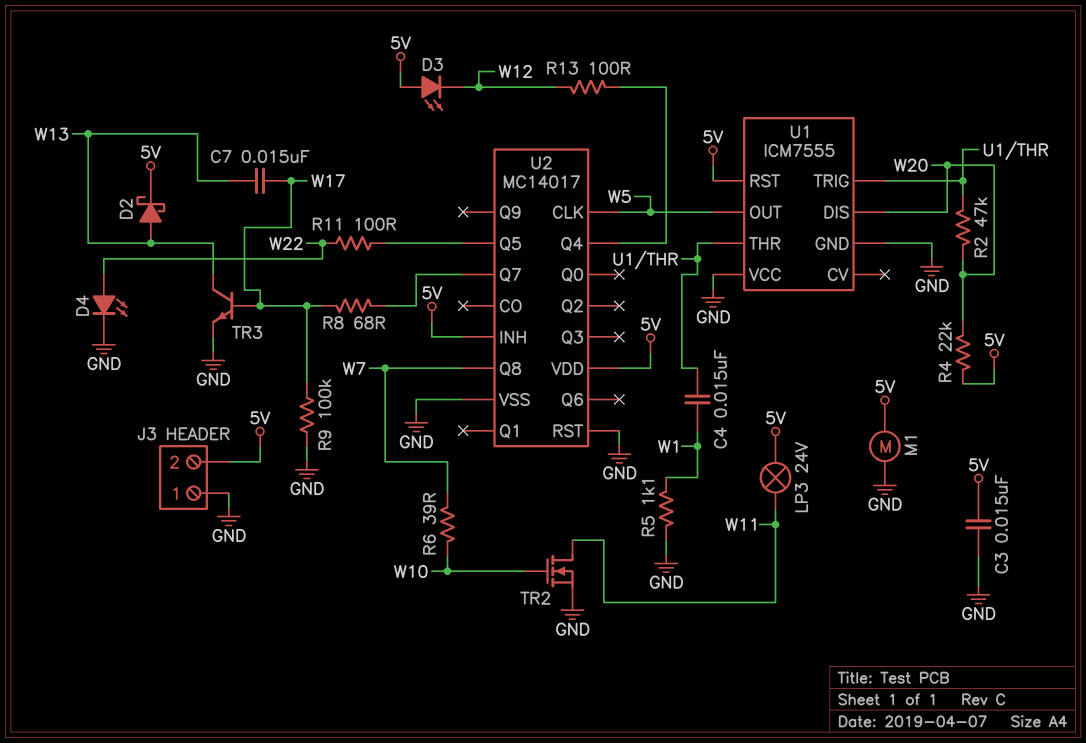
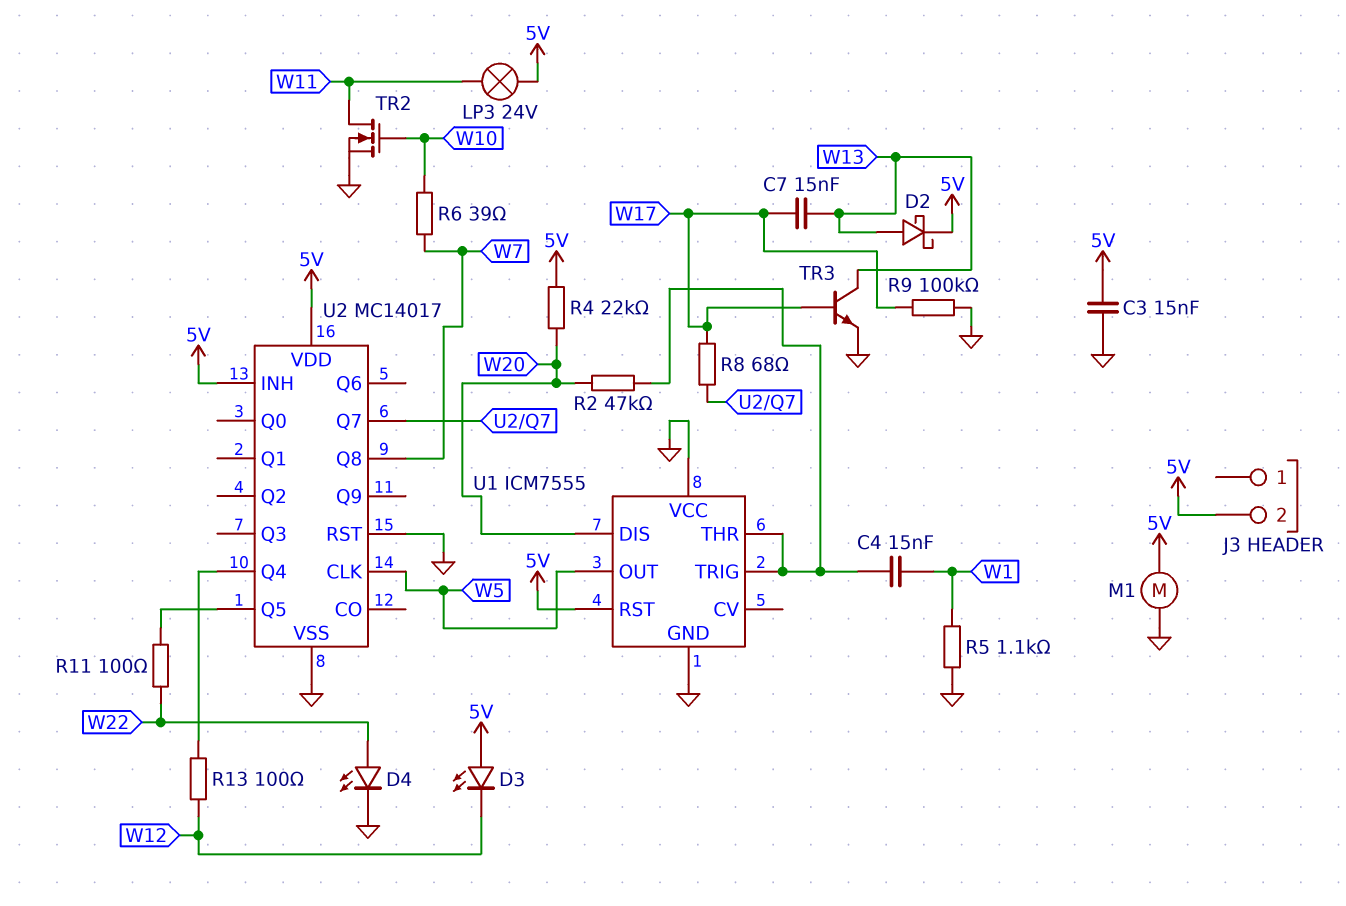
J3 pin 1: GND -> none

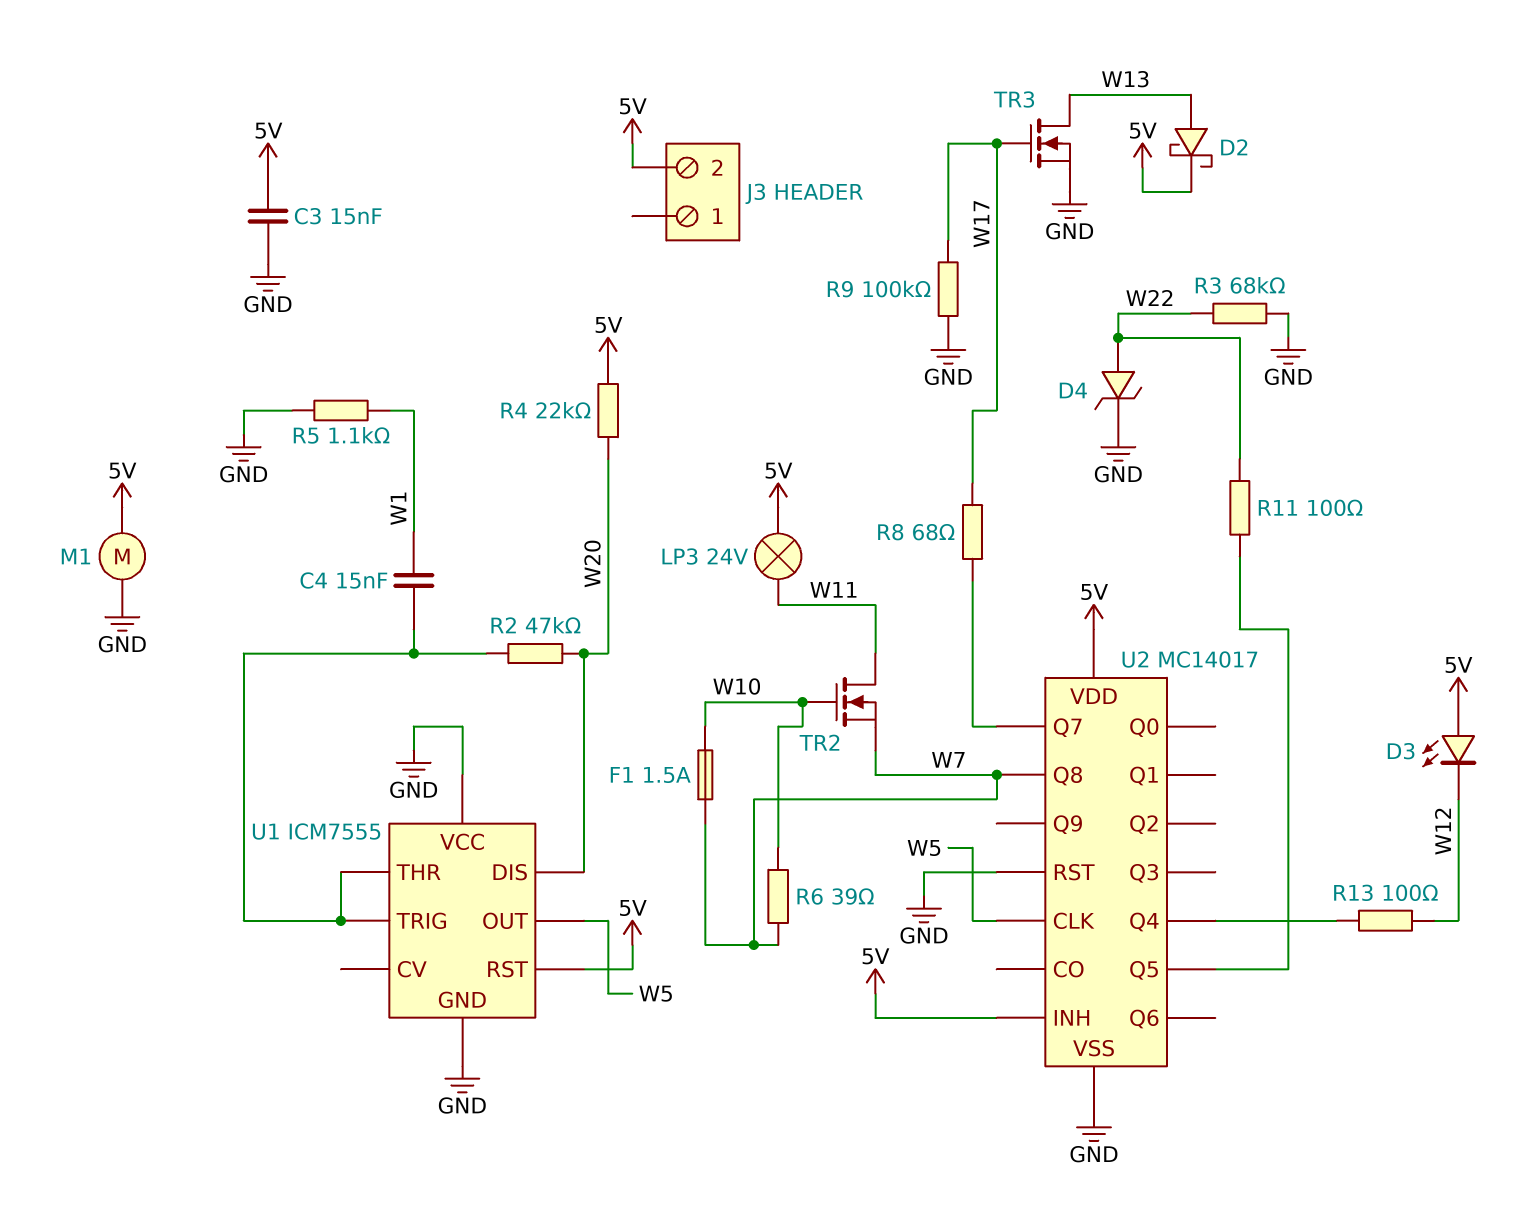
C7: 15nF (W13, W17) -> none
D4: LED (A W22, K GND) -> zener (A W22, K GND)
F1: none -> 1.5A (W7, W10)
R3: none -> 68k (GND, W22)
TR2: NMOS (G W10, D W11, S GND) -> NMOS (G W10, D W11, S W7)
TR3: NPN (B W17, C W13, E GND) -> NMOS (G W17, D W13, S GND)

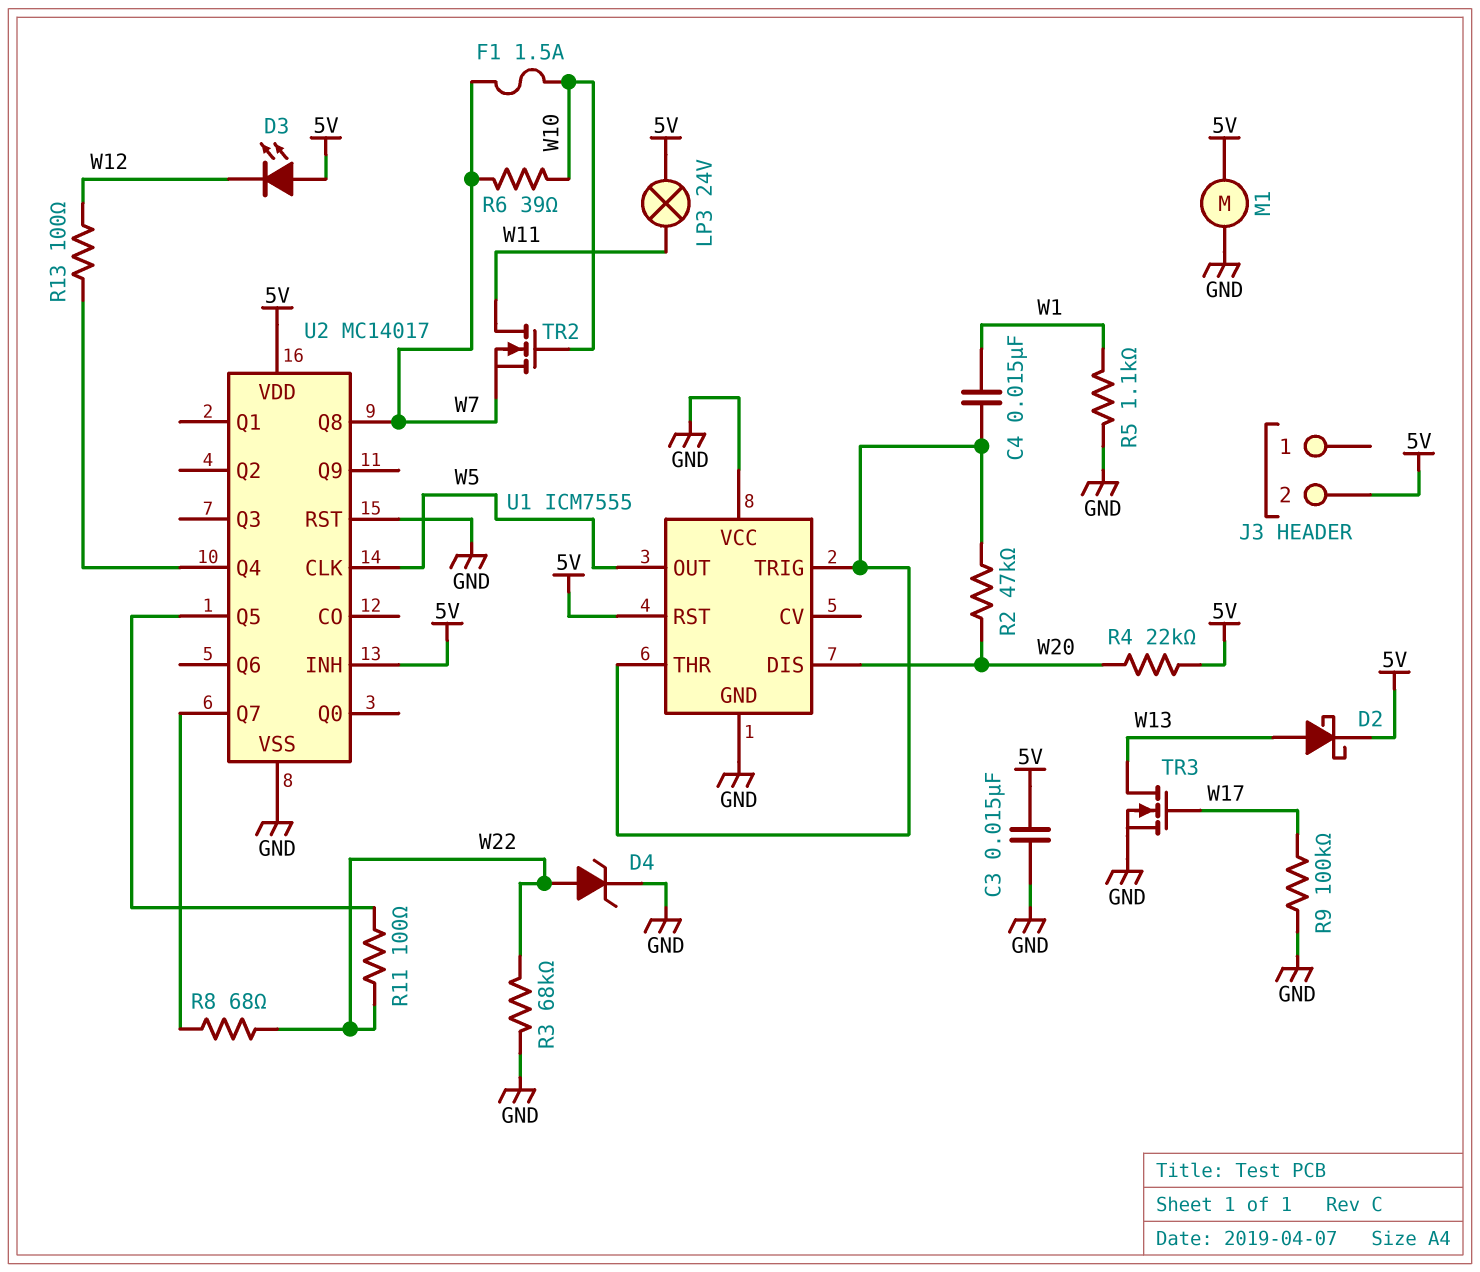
R8: 68 (U2/Q7, W17) -> 68 (U2/Q7, W22)

